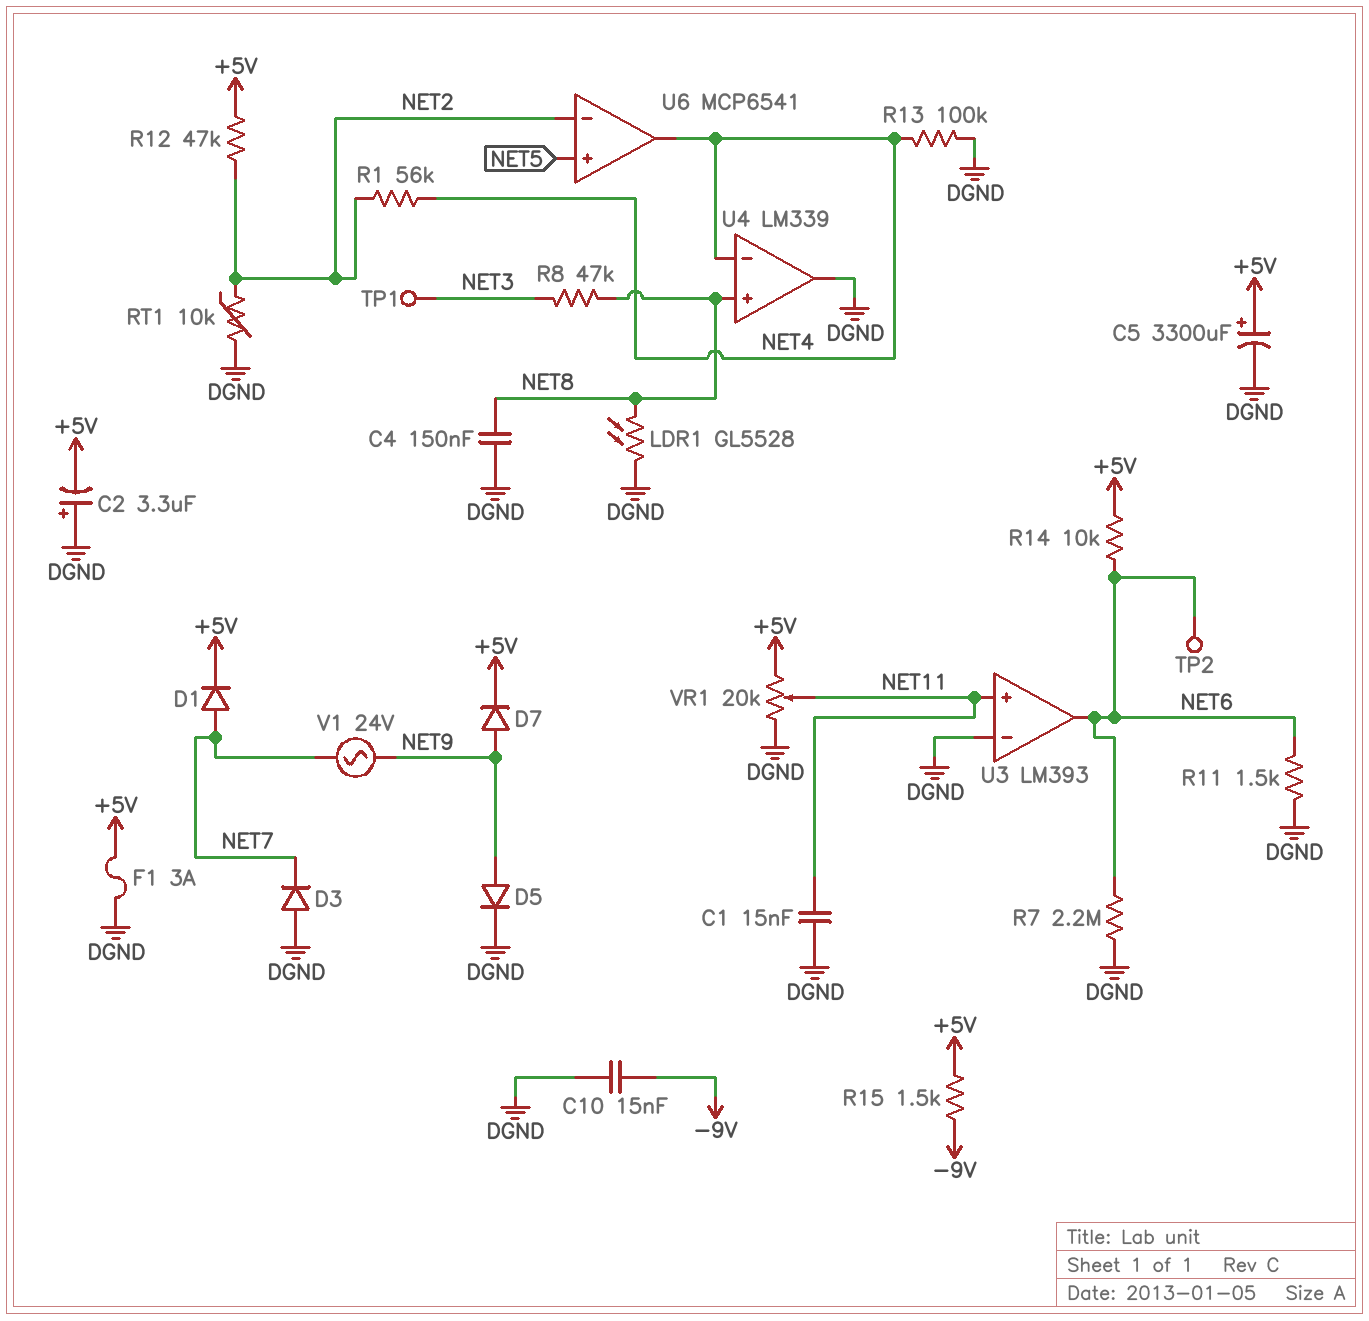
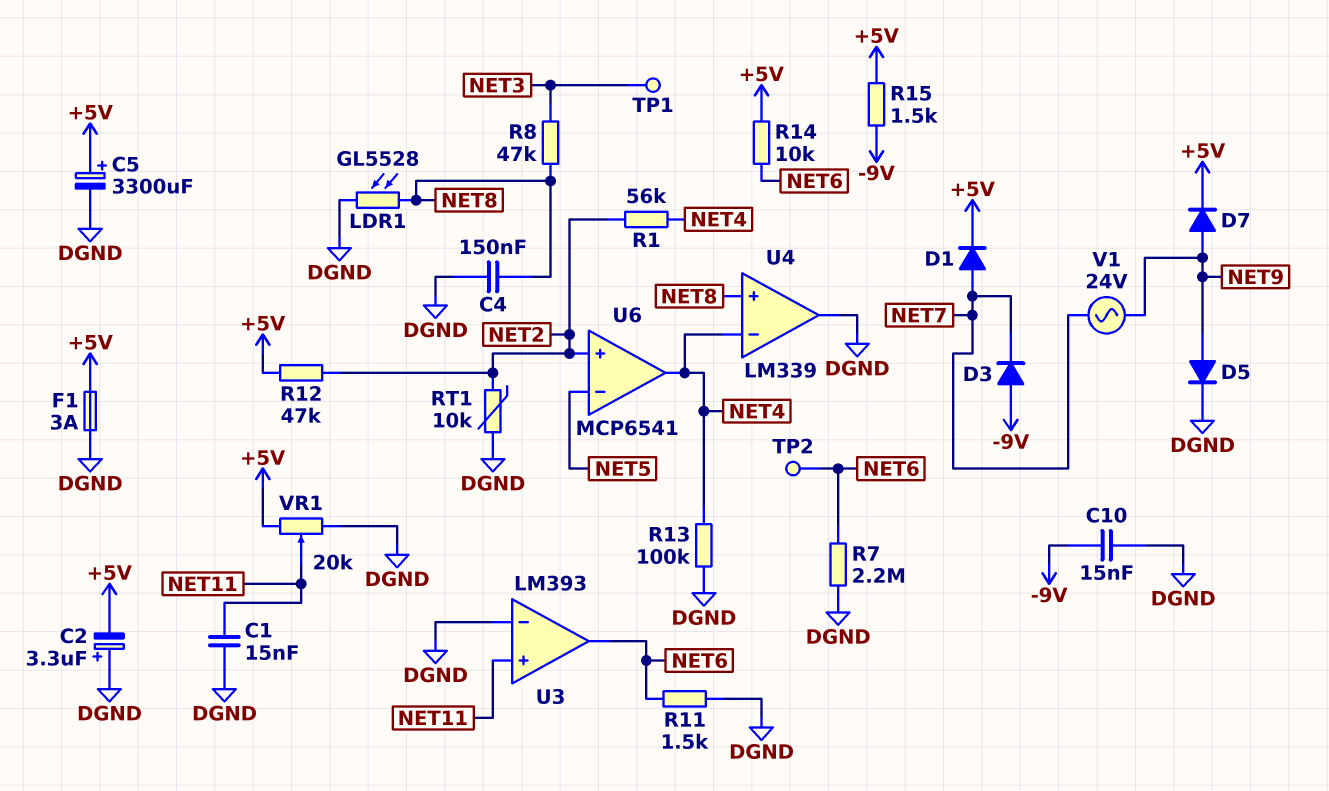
D3: diode (A DGND, K NET7) -> diode (A -9V, K NET7)
U6 pin in+: NET5 -> NET2
U6 pin in-: NET2 -> NET5

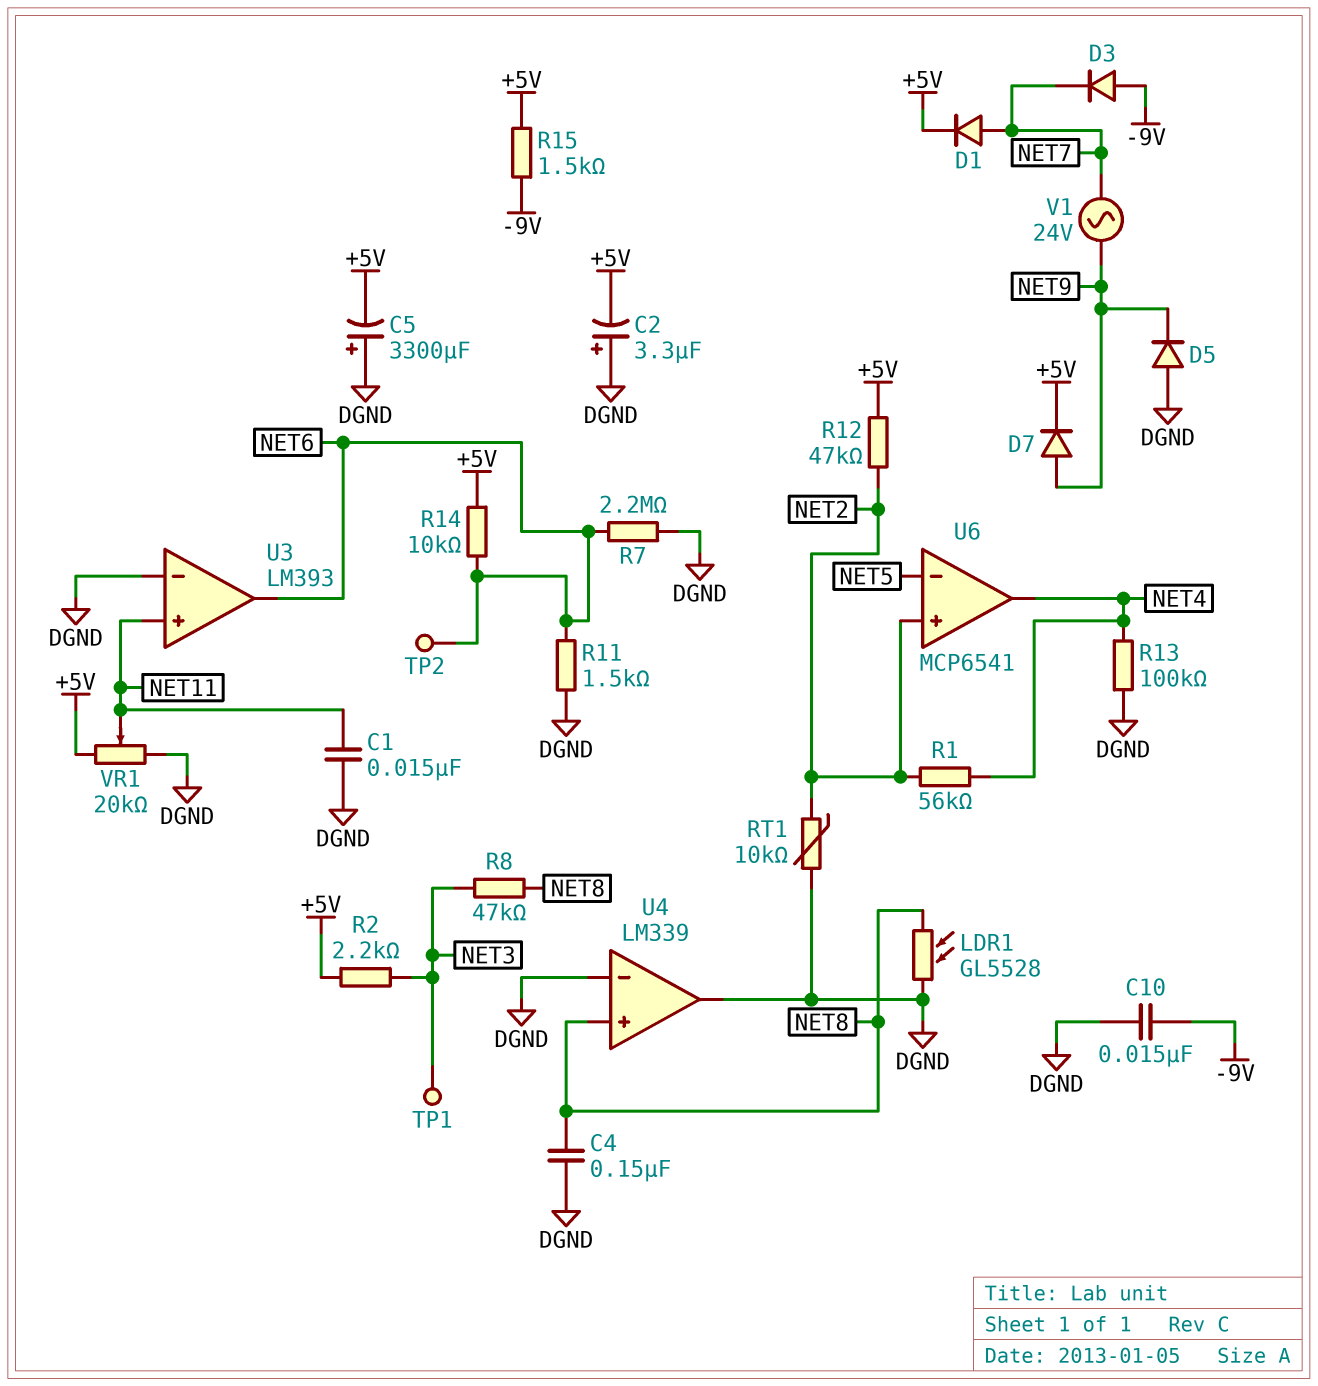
C5: 3300uF (plus +5V, minus DGND) -> 3300uF (plus DGND, minus +5V)
D5: diode (A NET9, K DGND) -> diode (A DGND, K NET9)
F1: 3A (+5V, DGND) -> none
R2: none -> 2.2k (+5V, NET3)
U4 pin in-: NET4 -> DGND

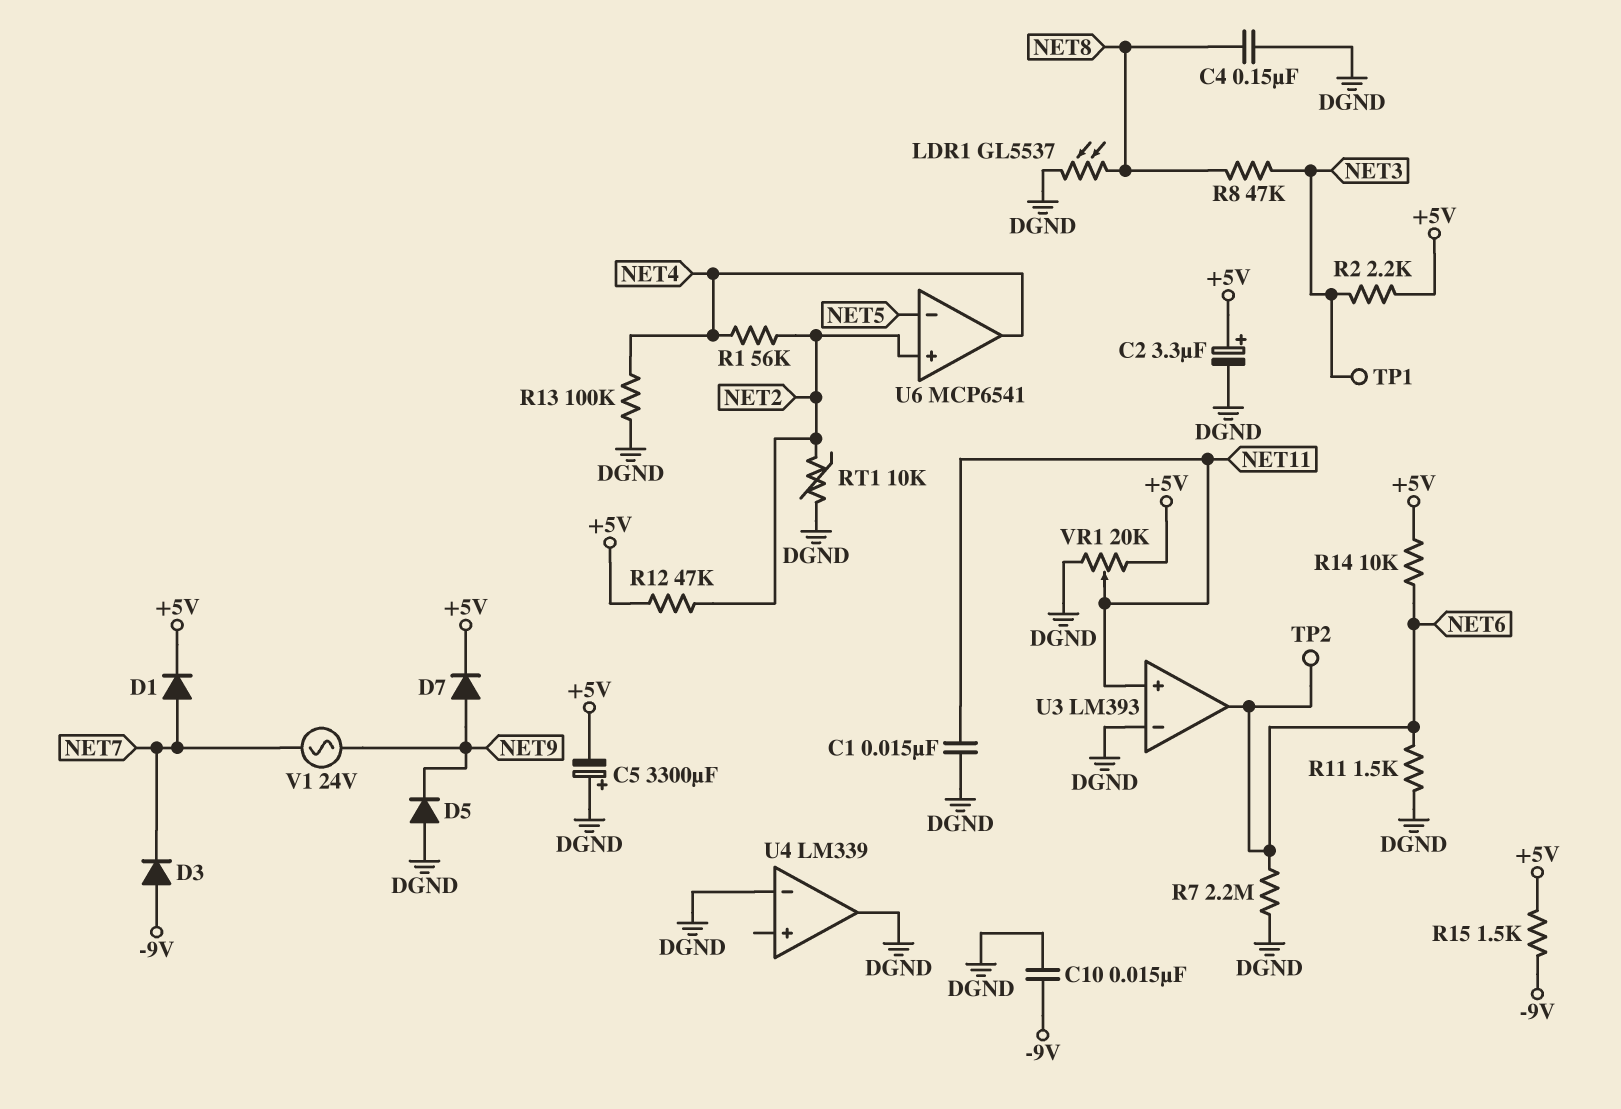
C2: 3.3uF (plus DGND, minus +5V) -> 3.3uF (plus +5V, minus DGND)
LDR1: GL5528 (DGND, NET8) -> GL5537 (DGND, NET8)
U4 pin in+: NET8 -> none

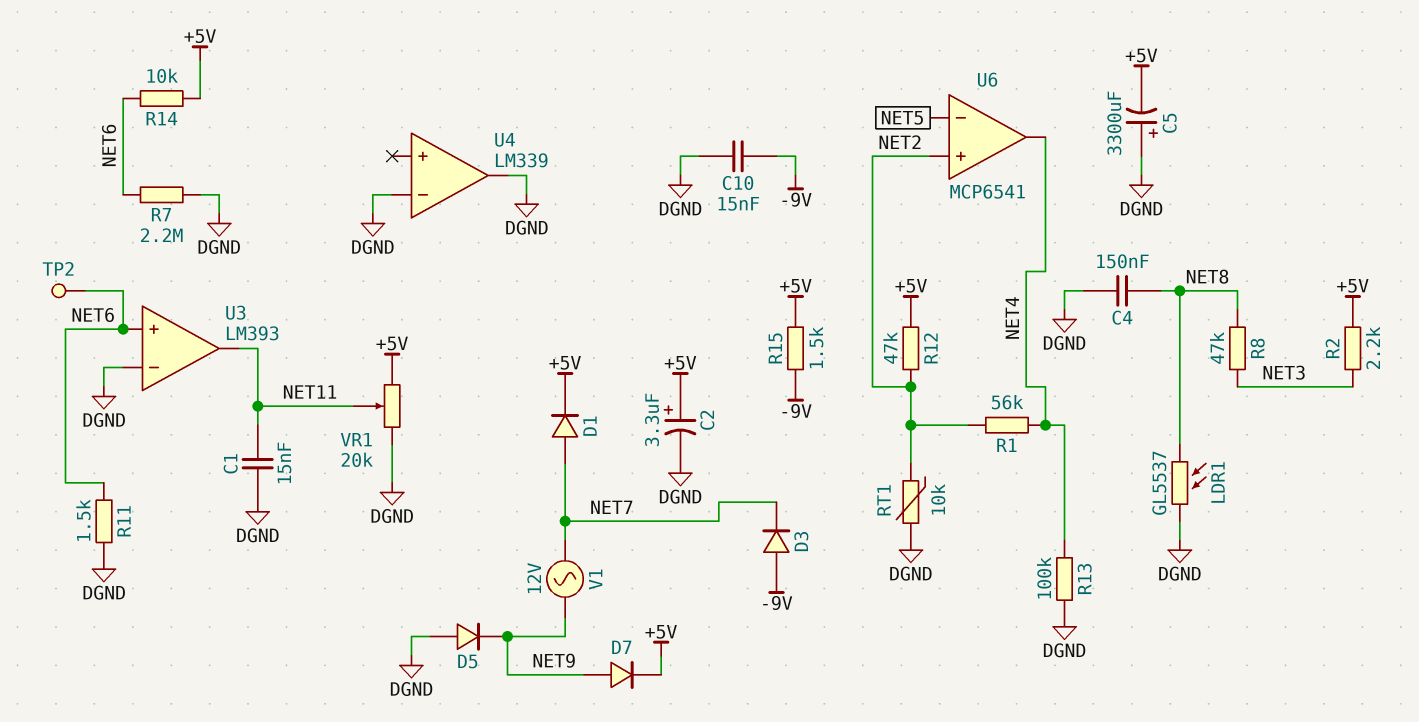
TP1: test point (NET3) -> none
U3 pin in+: NET11 -> NET6
U3 pin out: NET6 -> NET11
V1: AC 24V (NET7, NET9) -> AC 12V (NET7, NET9)

